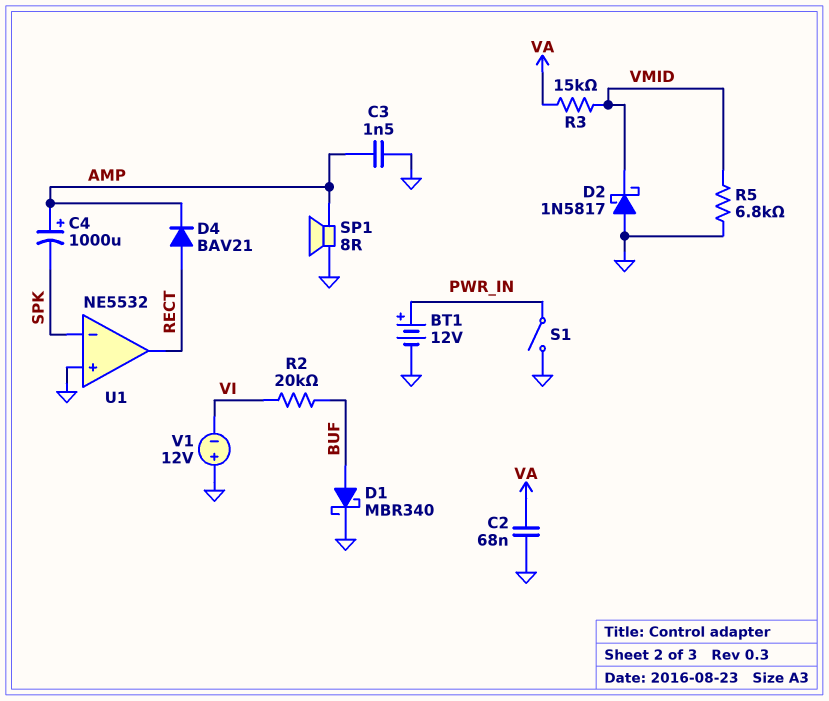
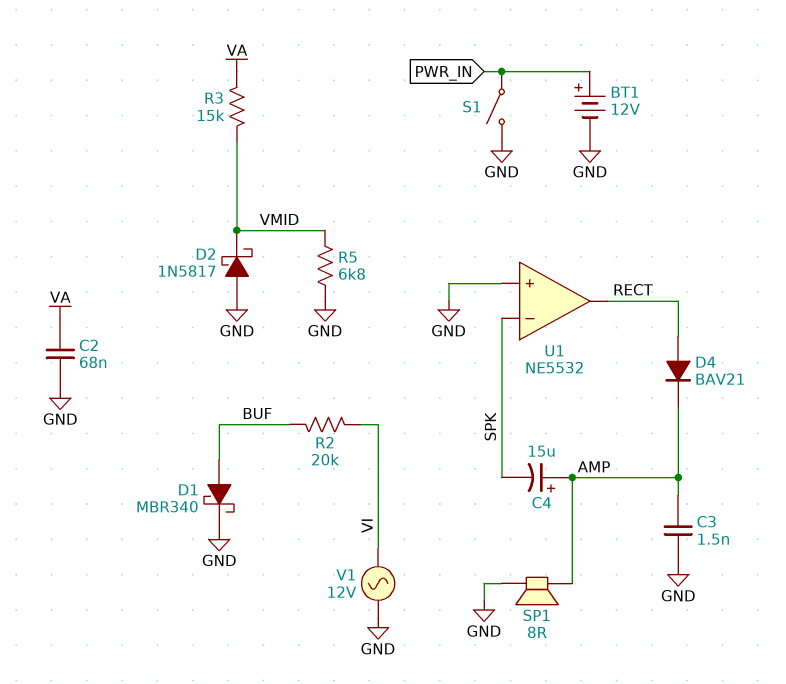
C4: 1000uF (plus AMP, minus SPK) -> 15uF (plus AMP, minus SPK)
V1: 12V (plus GND, minus VI) -> AC 12V (GND, VI)

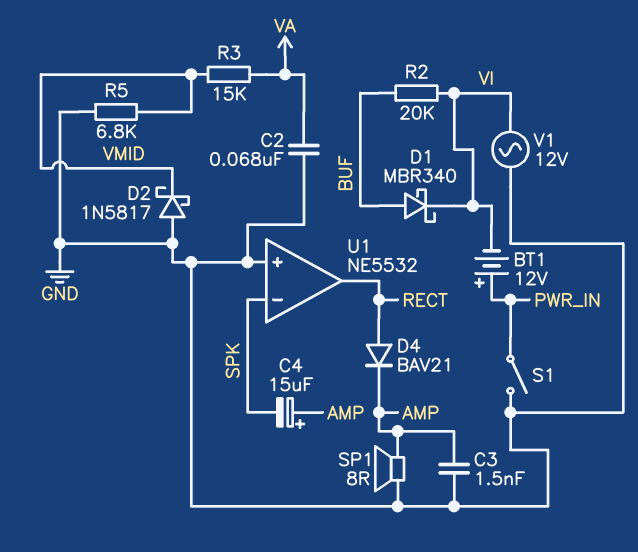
BT1: 12V (plus PWR_IN, minus GND) -> 12V (plus PWR_IN, minus VI)
D1: schottky MBR340 (A BUF, K GND) -> schottky MBR340 (A BUF, K VI)

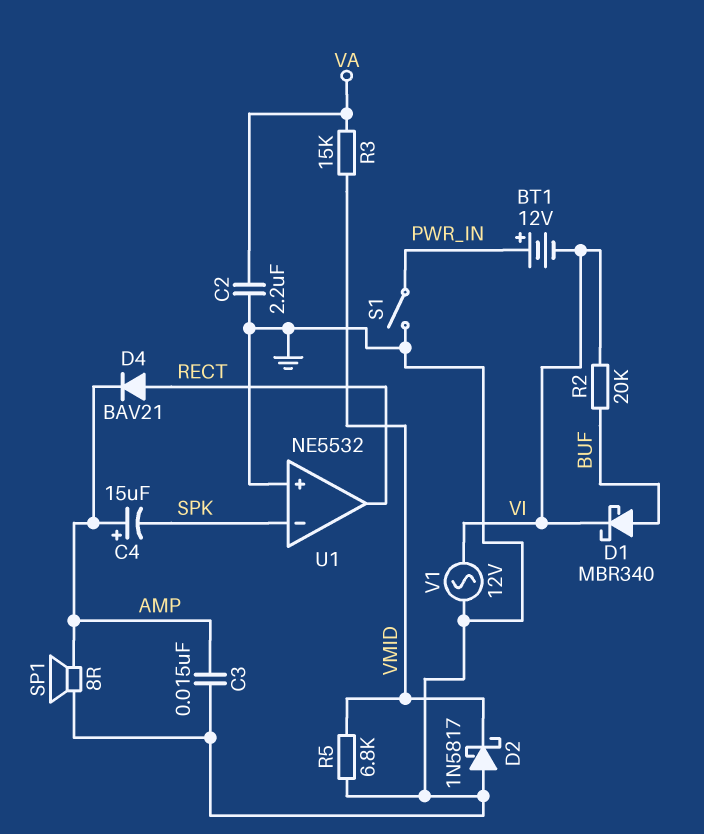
C2: 68nF (GND, VA) -> 2.2uF (GND, VA)
C3: 1.5nF (AMP, GND) -> 15nF (AMP, GND)

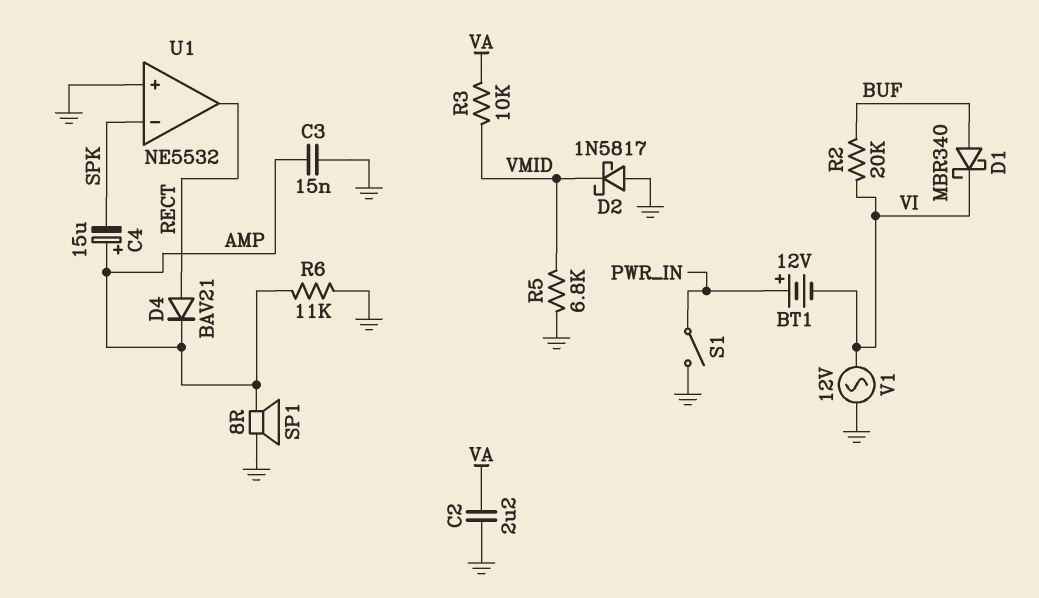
R3: 15k (VA, VMID) -> 10k (VA, VMID)
R6: none -> 11k (AMP, GND)

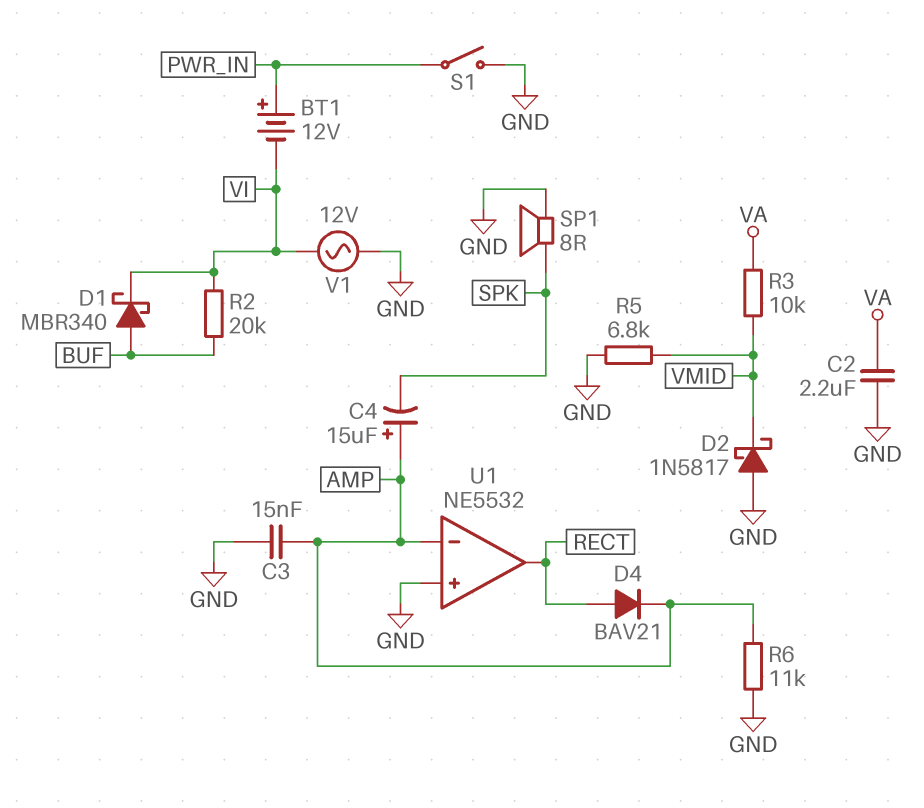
SP1: speaker 8R (AMP, GND) -> speaker 8R (GND, SPK)
U1 pin in-: SPK -> AMP

